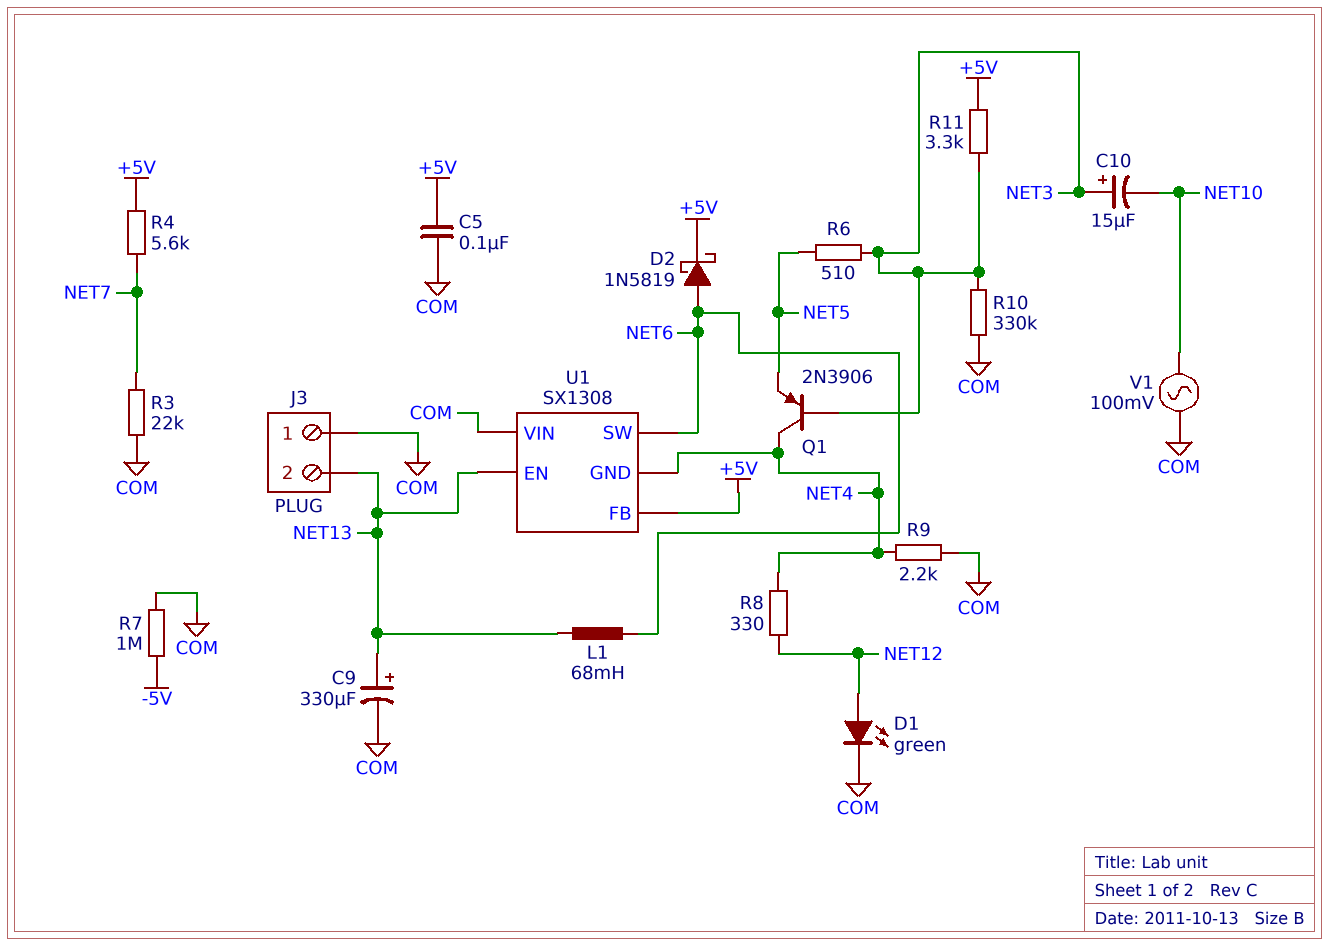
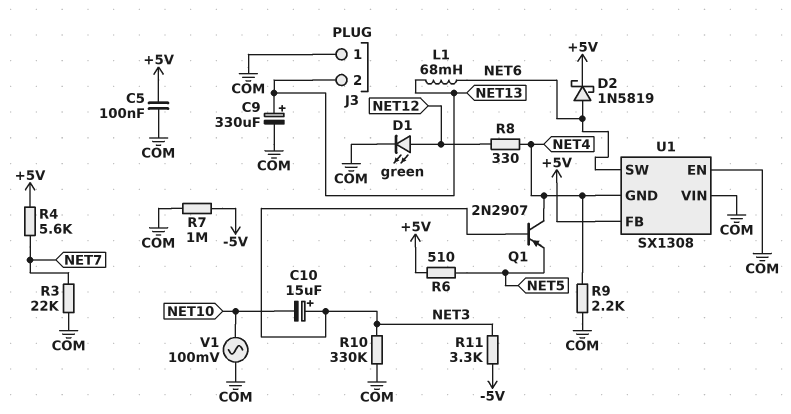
Q1: PNP 2N3906 (B NET3, C NET4, E NET5) -> PNP 2N2907 (B NET3, C NET4, E NET5)
R6: 510 (NET3, NET5) -> 510 (+5V, NET5)
R11: 3.3k (+5V, NET3) -> 3.3k (-5V, NET3)
U1 pin EN: NET13 -> COM

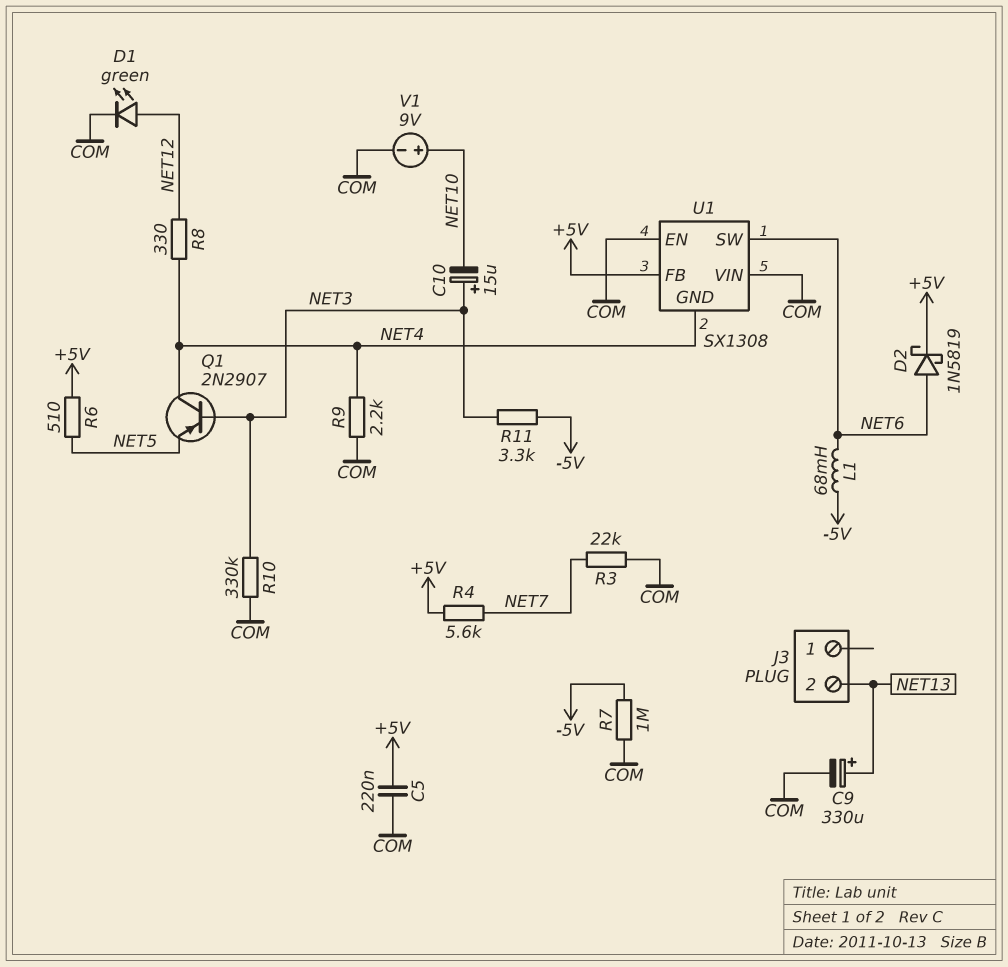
C5: 100nF (+5V, COM) -> 220nF (+5V, COM)
J3 pin 1: COM -> none
L1: 68mH (NET6, NET13) -> 68mH (-5V, NET6)
V1: AC 100mV (COM, NET10) -> 9V (plus NET10, minus COM)

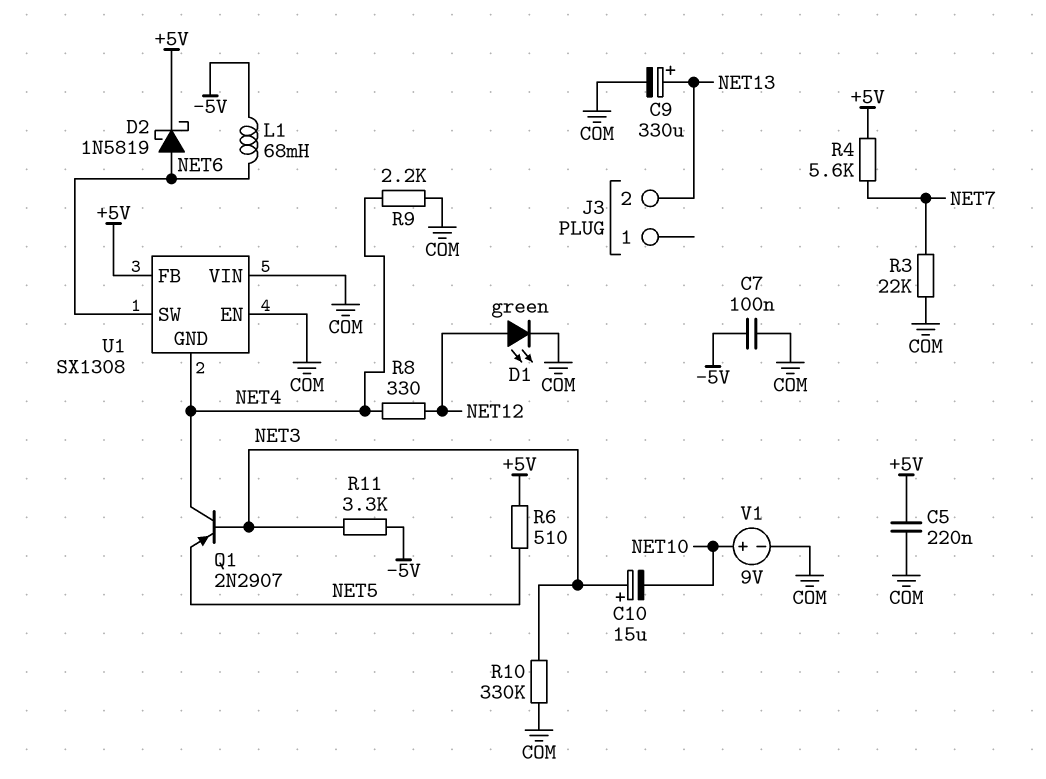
C7: none -> 100nF (-5V, COM)
R7: 1M (-5V, COM) -> none

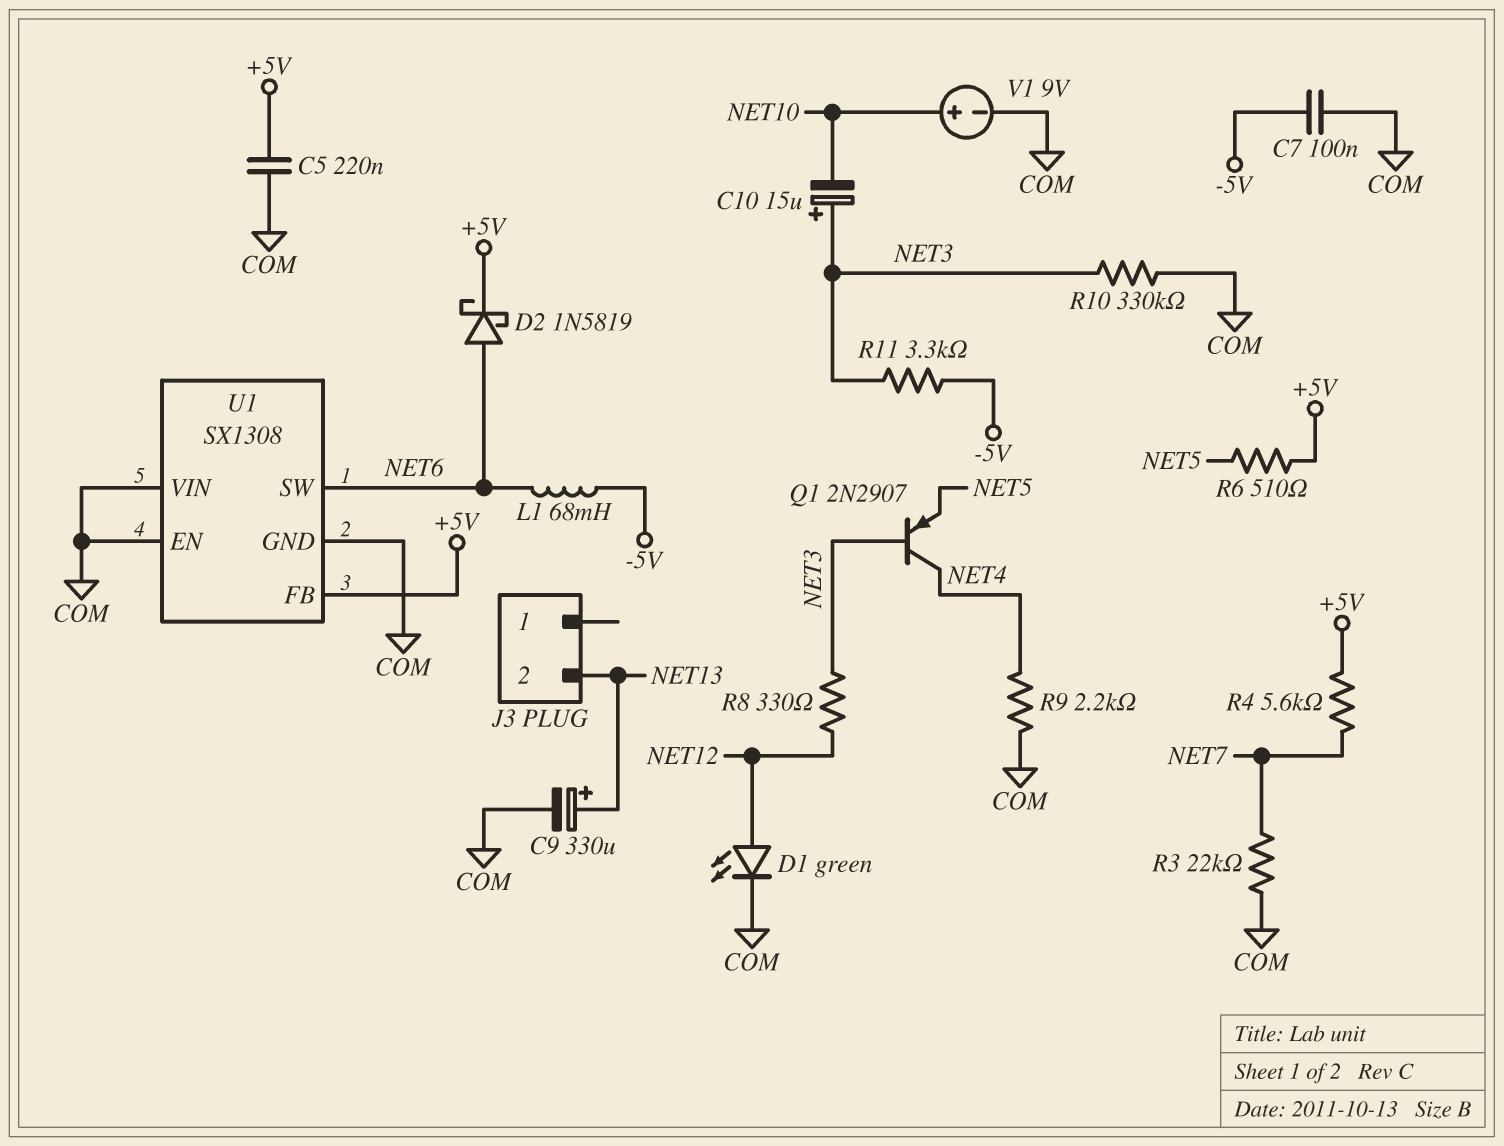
R8: 330 (NET4, NET12) -> 330 (NET3, NET12)
U1 pin GND: NET4 -> COM

